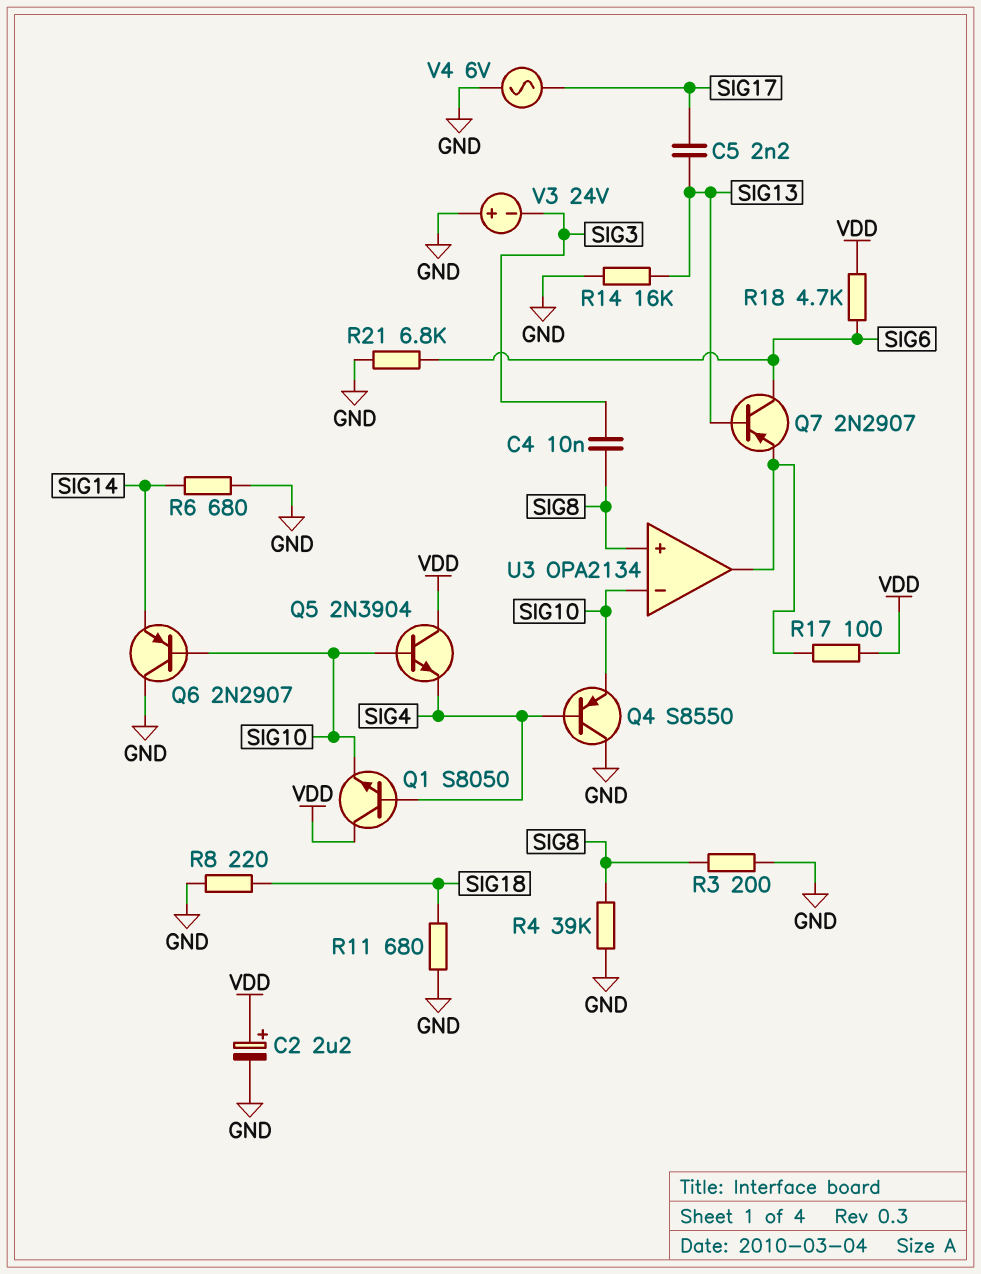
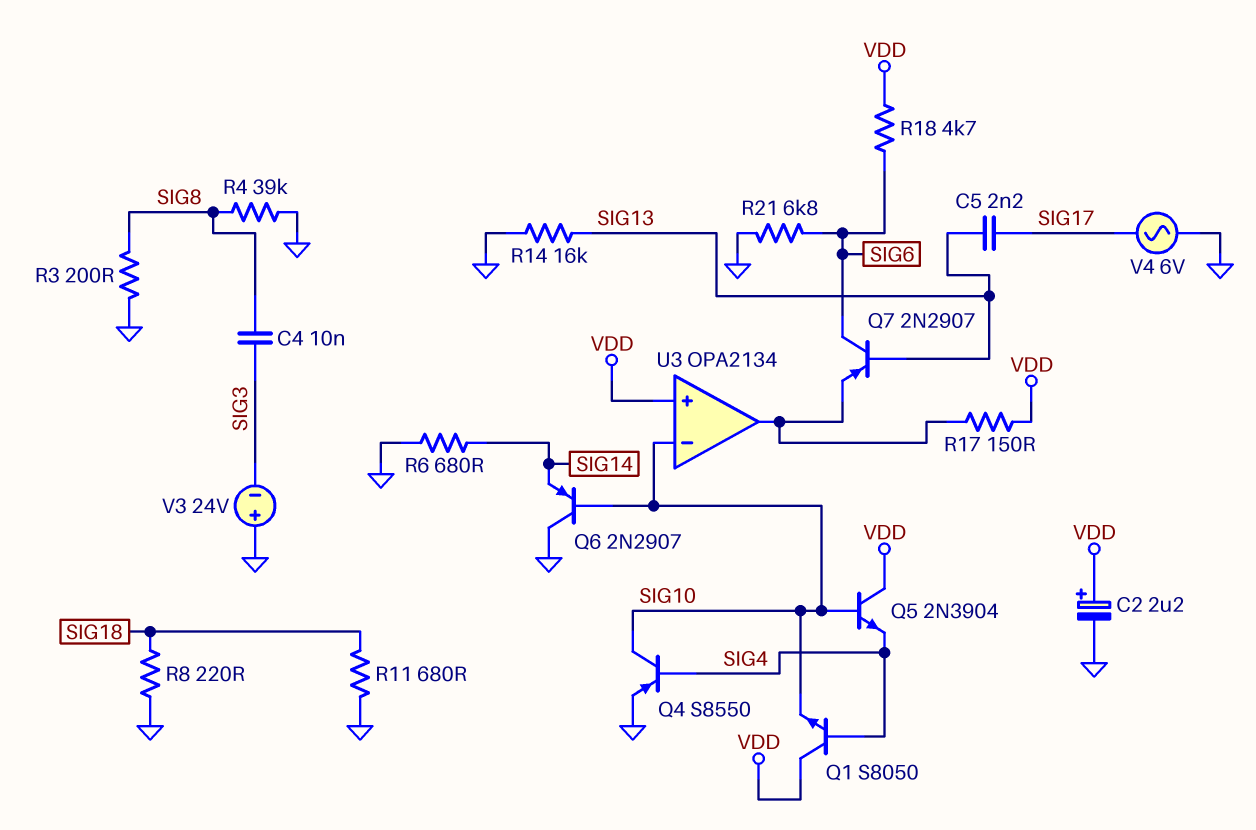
Q4: PNP S8550 (B SIG4, C GND, E SIG10) -> PNP S8550 (B SIG4, C SIG10, E GND)
R17: 100 (U3/out, VDD) -> 150 (U3/out, VDD)
U3 pin in+: SIG8 -> VDD

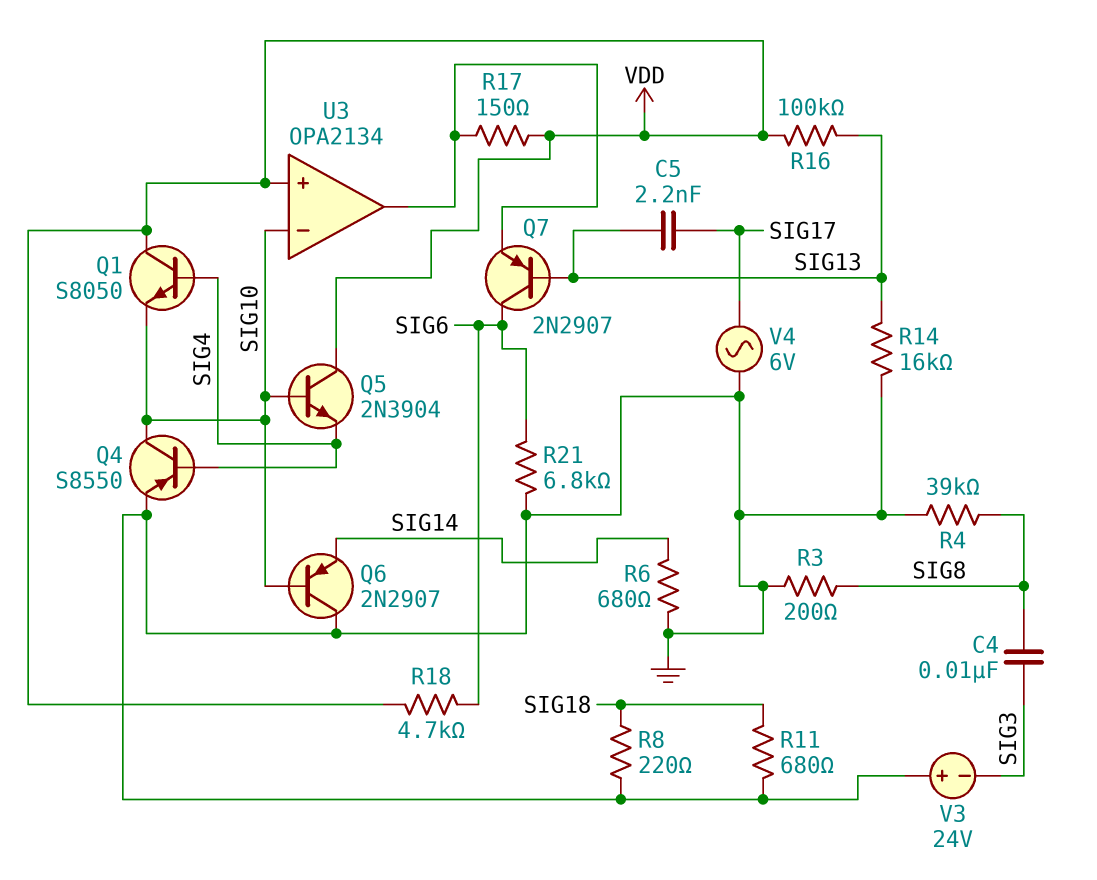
C2: 2.2uF (plus VDD, minus GND) -> none
R16: none -> 100k (SIG13, VDD)

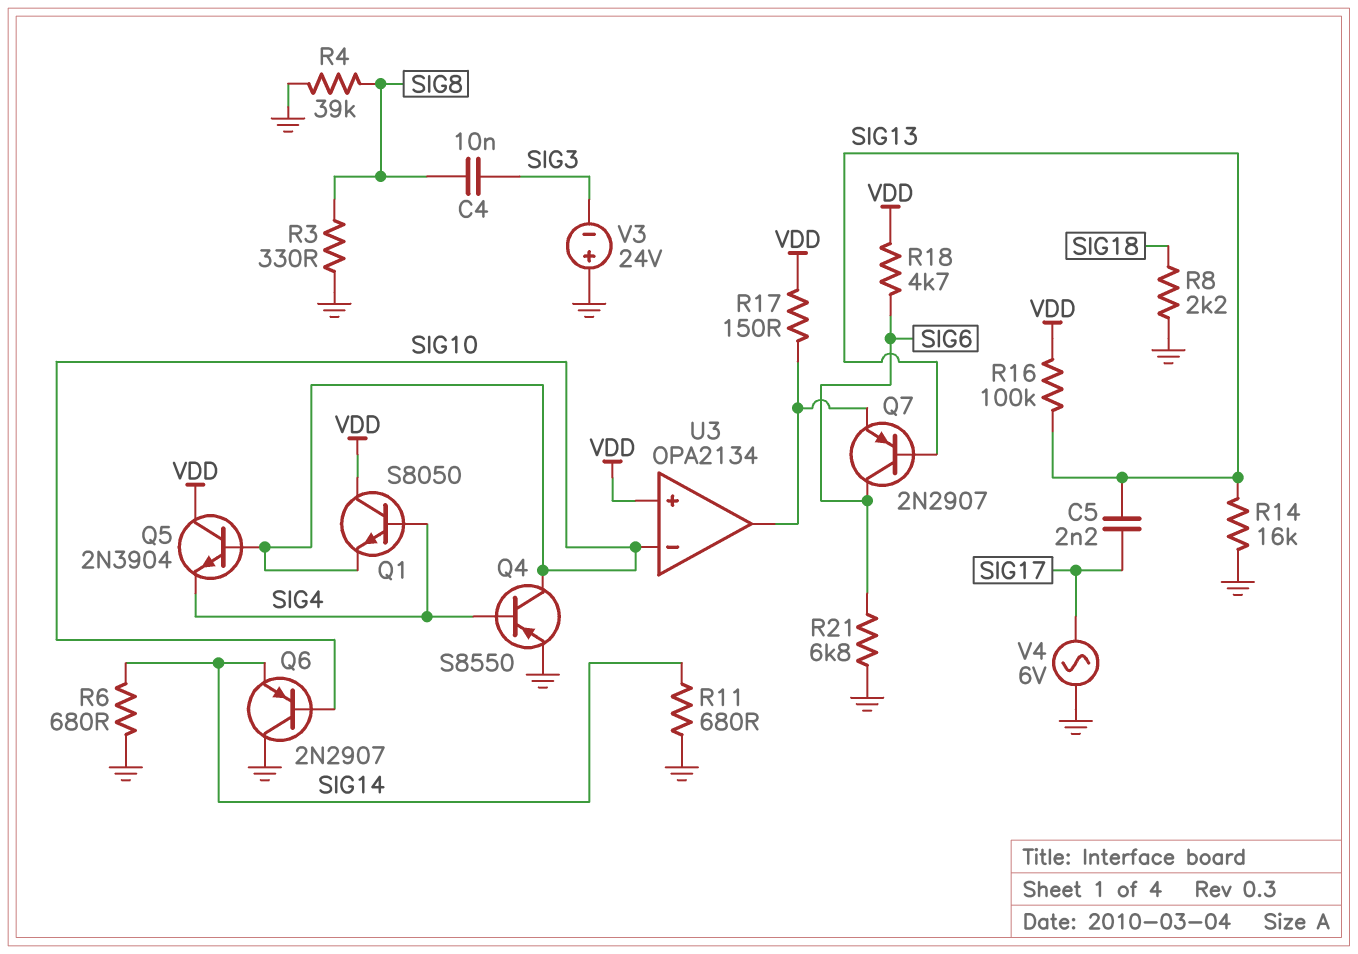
R3: 200 (GND, SIG8) -> 330 (GND, SIG8)
R8: 220 (GND, SIG18) -> 2.2k (GND, SIG18)
R11: 680 (GND, SIG18) -> 680 (GND, SIG14)

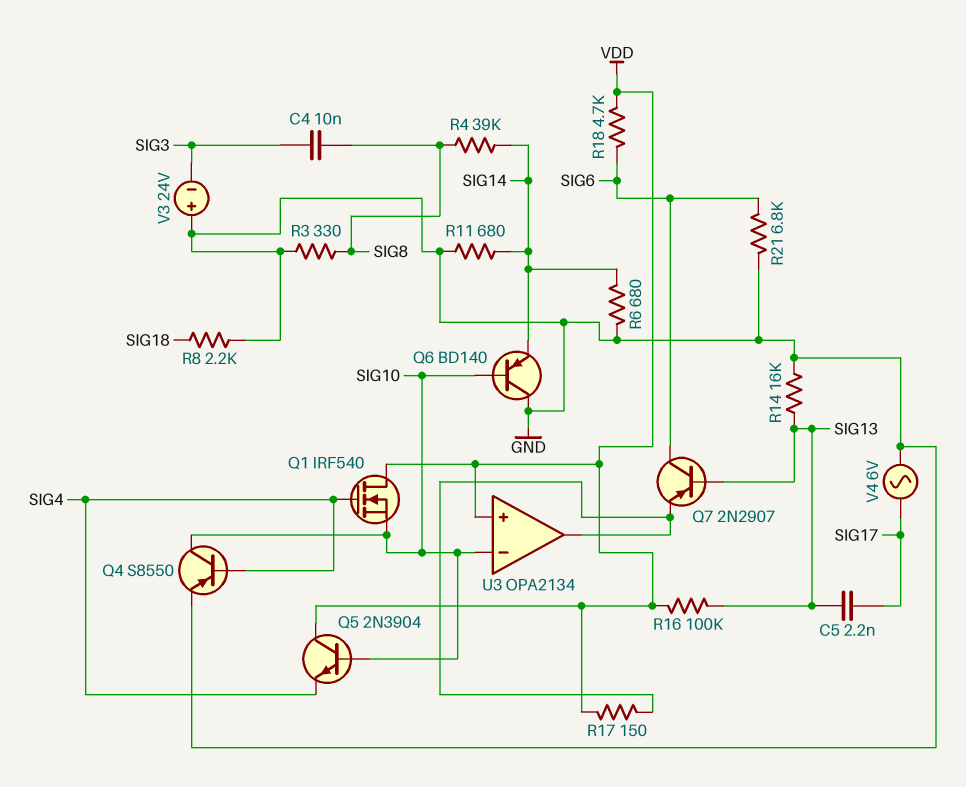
Q1: NPN S8050 (B SIG4, C VDD, E SIG10) -> NMOS IRF540 (G SIG4, D VDD, S SIG10)
Q6: PNP 2N2907 (B SIG10, C GND, E SIG14) -> PNP BD140 (B SIG10, C GND, E SIG14)
R4: 39k (GND, SIG8) -> 39k (SIG8, SIG14)

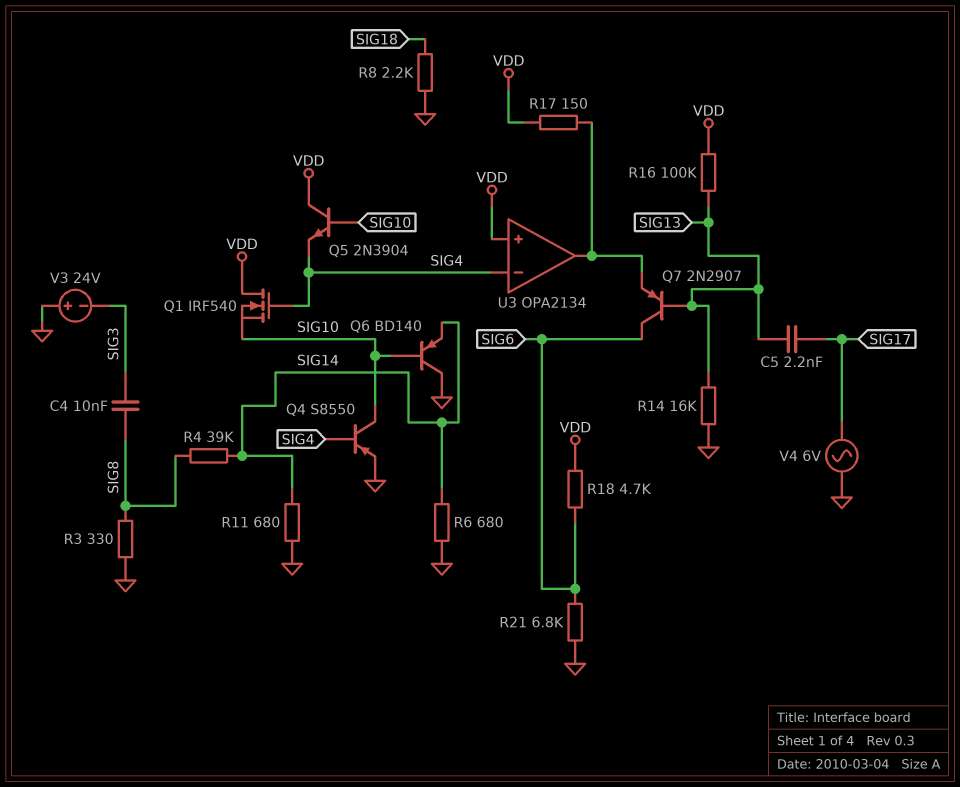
U3 pin in-: SIG10 -> SIG4

